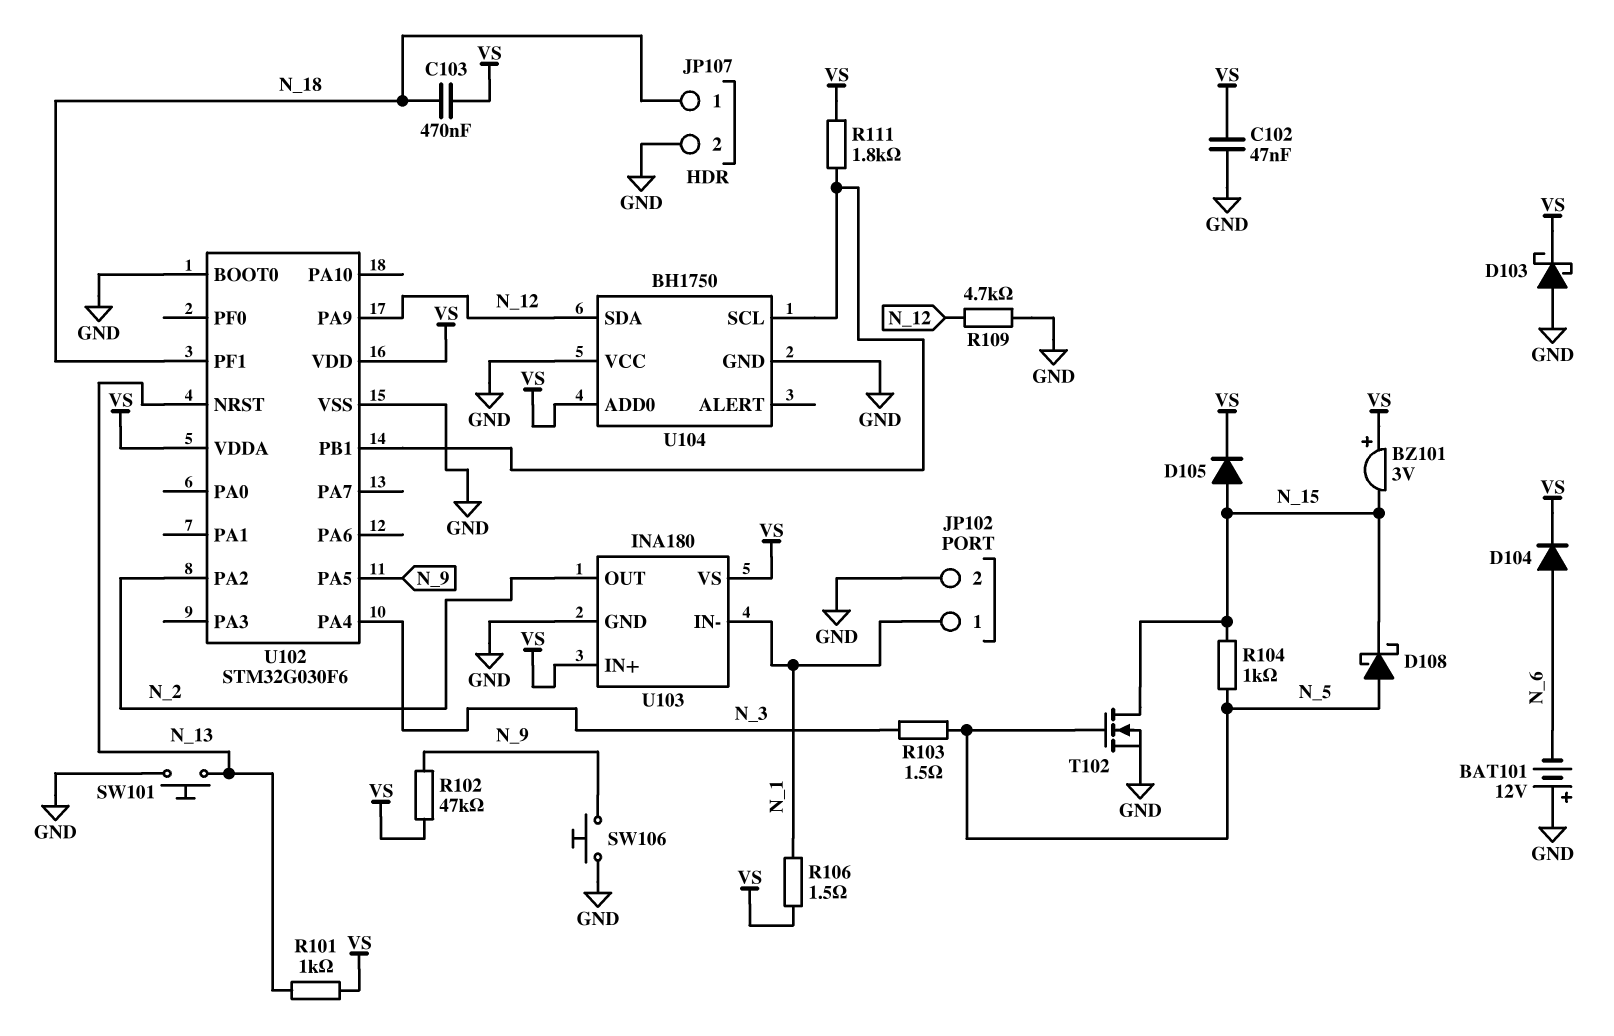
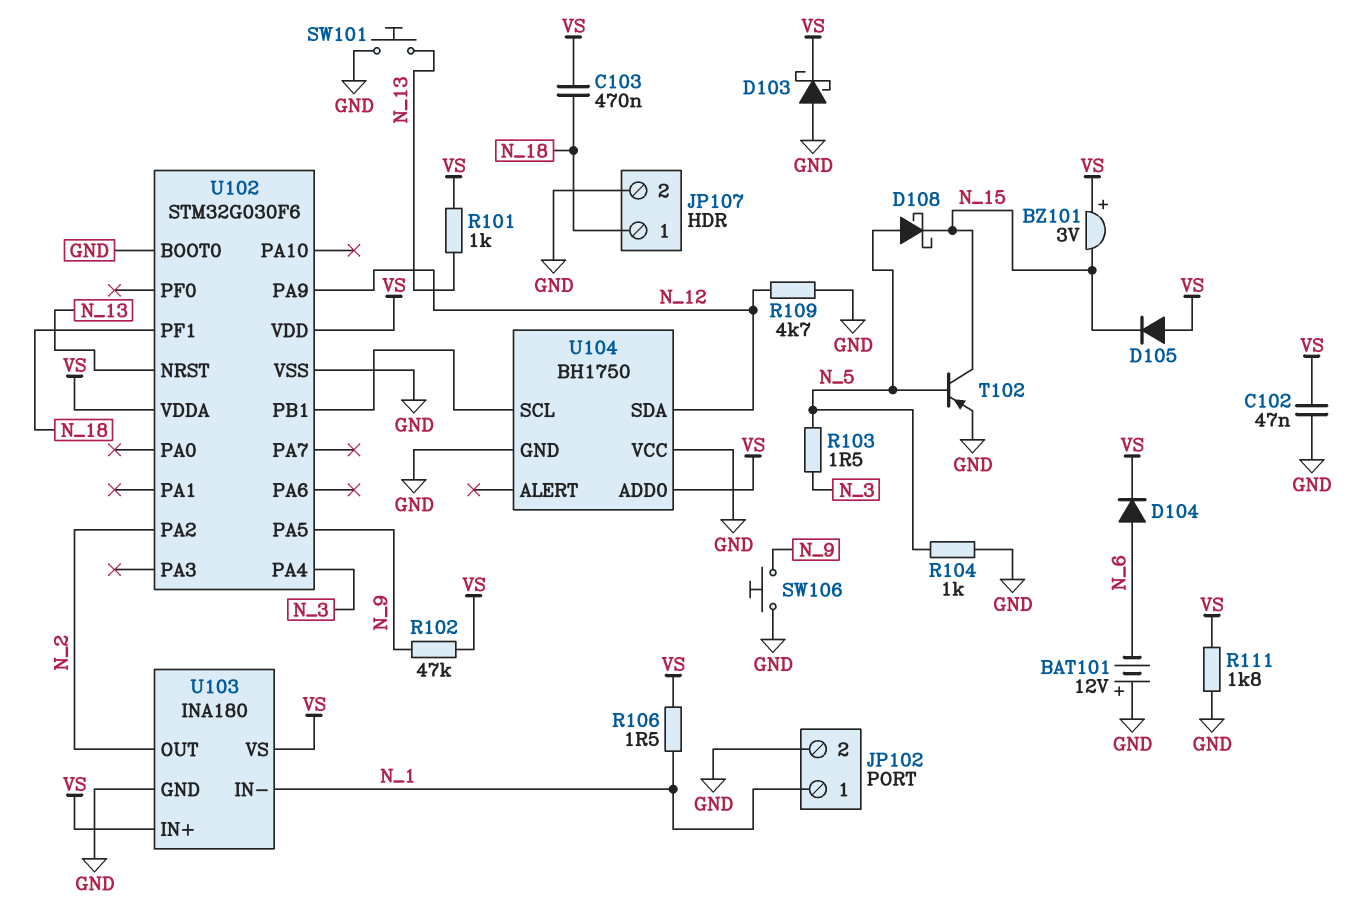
D105: diode (A N_15, K VS) -> diode (A VS, K N_15)
R104: 1k (N_5, N_15) -> 1k (GND, N_5)
R111: 1.8k (U102/PB1, VS) -> 1.8k (GND, VS)
T102: NMOS (G N_5, D N_15, S GND) -> PNP (B N_5, C N_15, E GND)

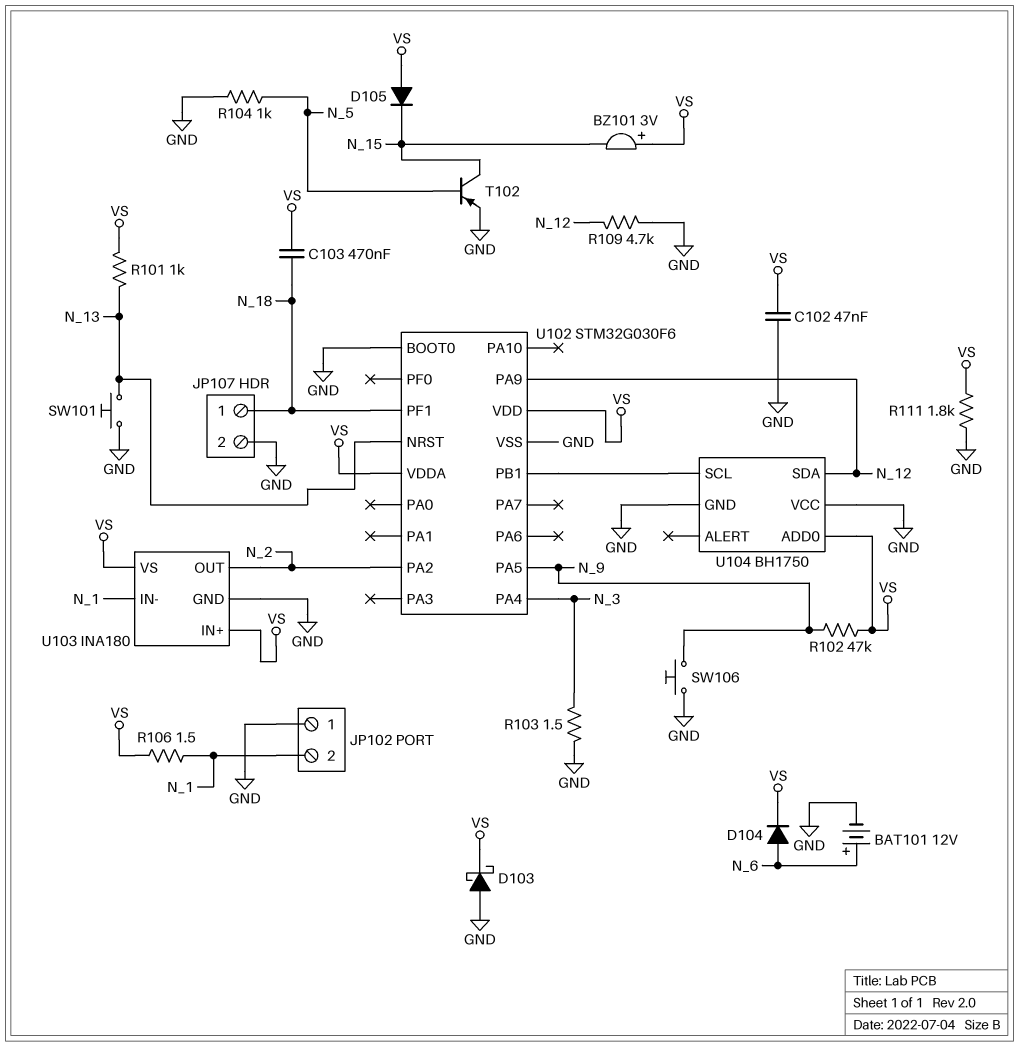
BAT101: 12V (plus GND, minus N_6) -> 12V (plus N_6, minus GND)
D108: schottky (A N_5, K N_15) -> none
JP102 pin 1: N_1 -> GND
JP102 pin 2: GND -> N_1
R103: 1.5 (N_3, N_5) -> 1.5 (GND, N_3)

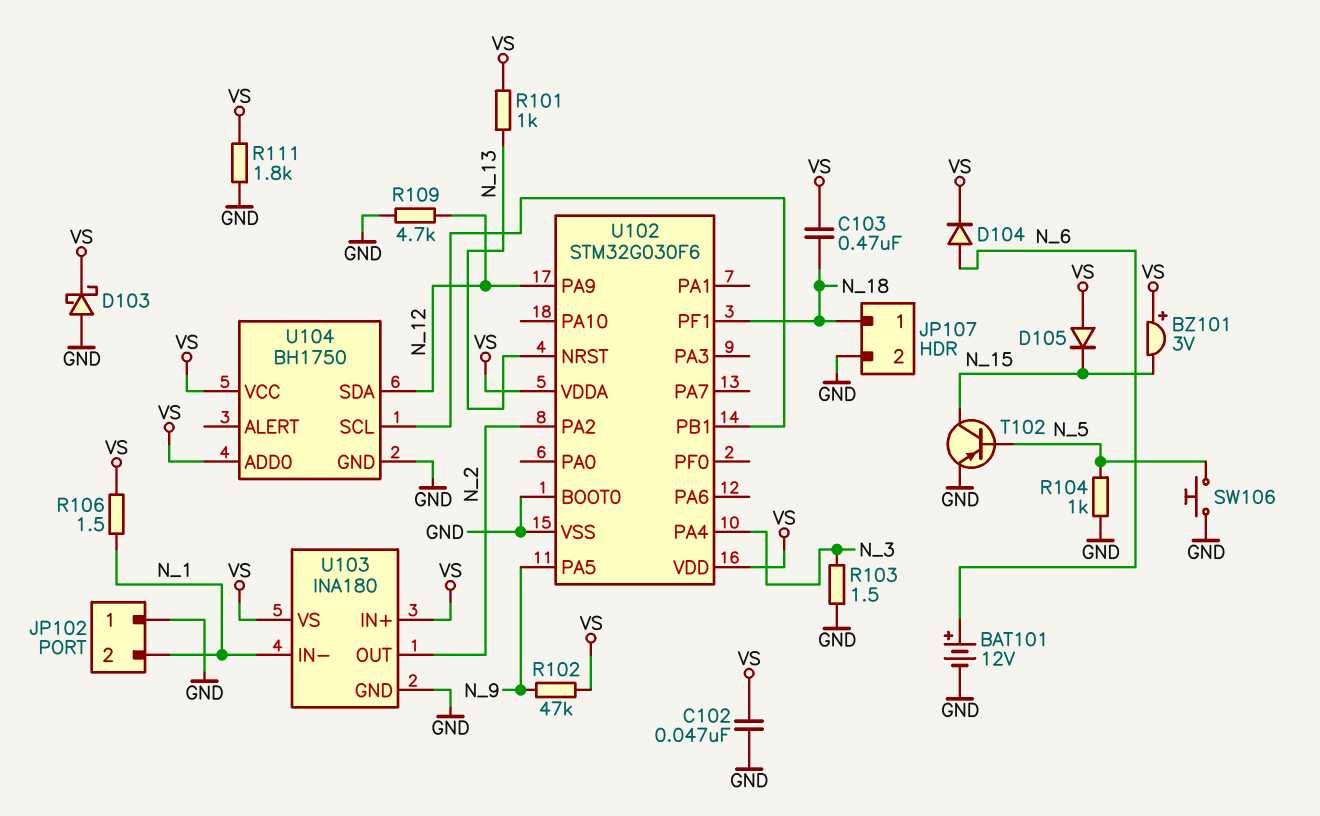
SW101: button (GND, N_13) -> none
SW106: button (GND, N_9) -> button (GND, N_5)
U104 pin VCC: GND -> VS

